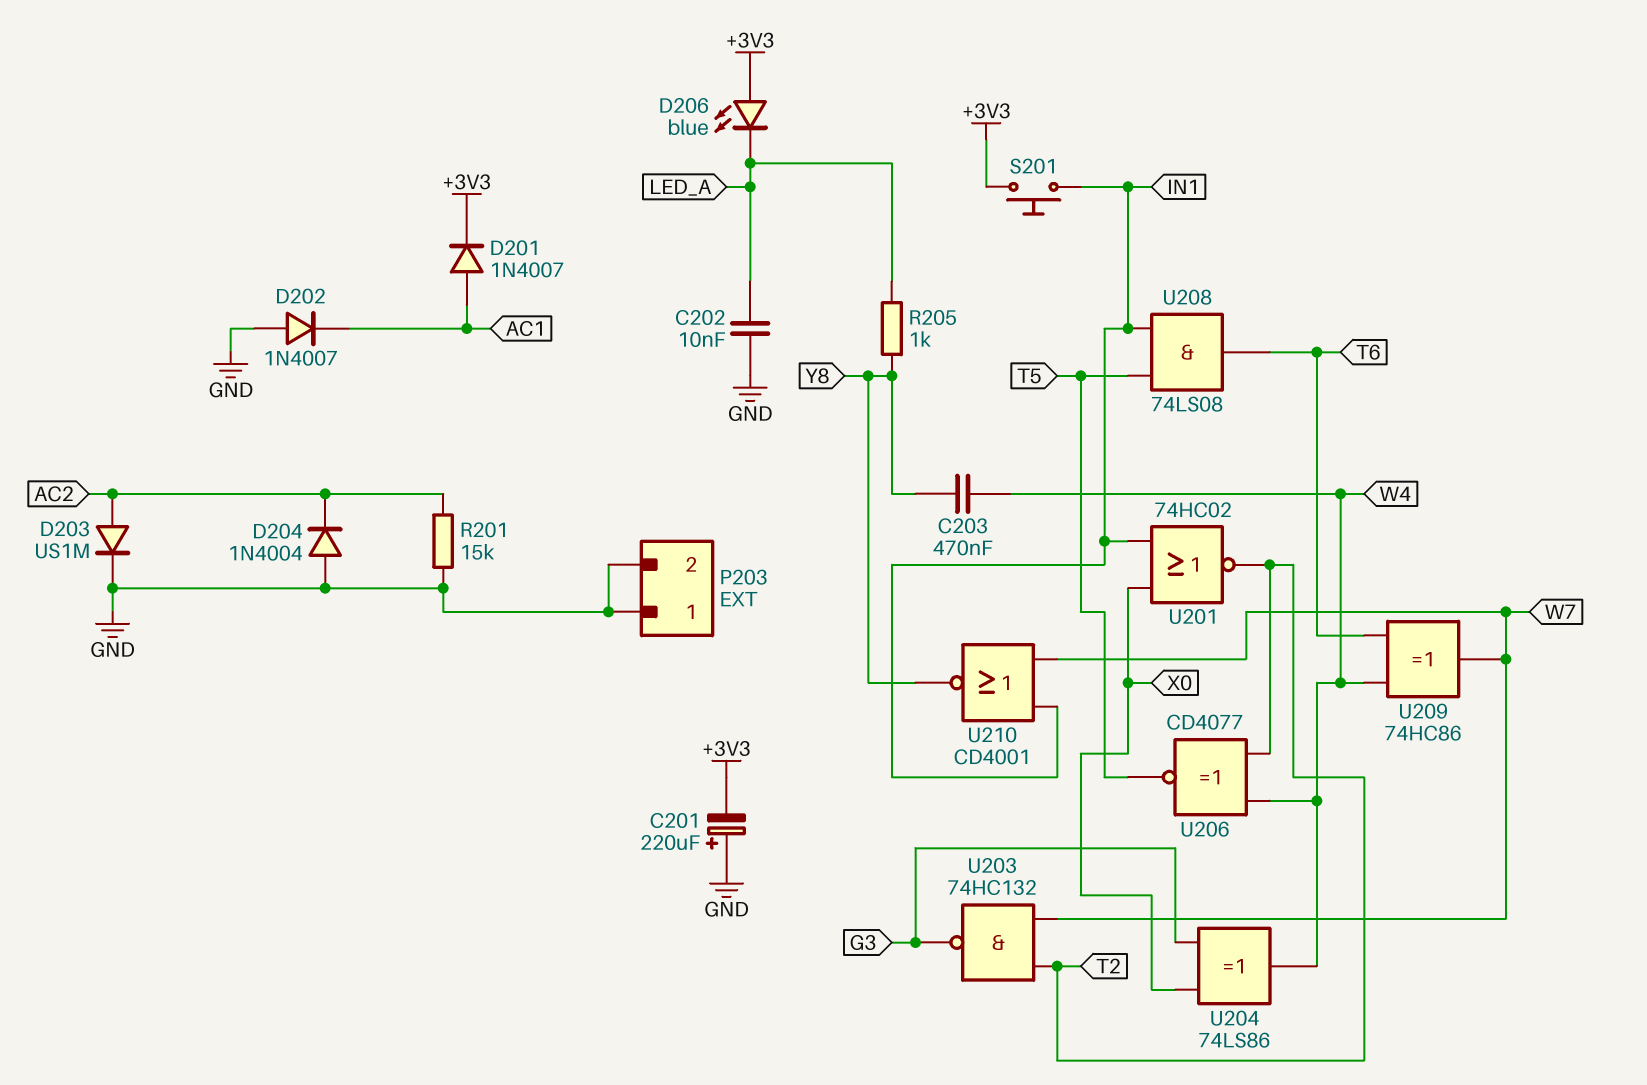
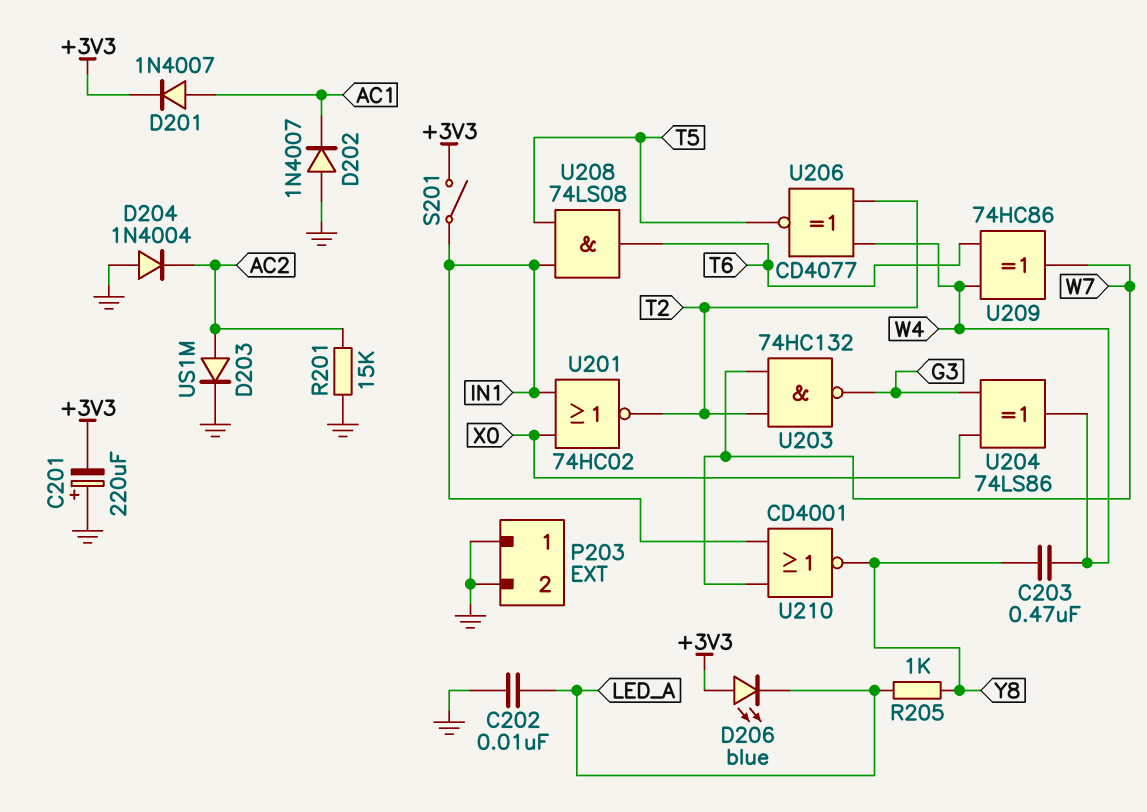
S201: button (+3V3, IN1) -> switch (+3V3, IN1)

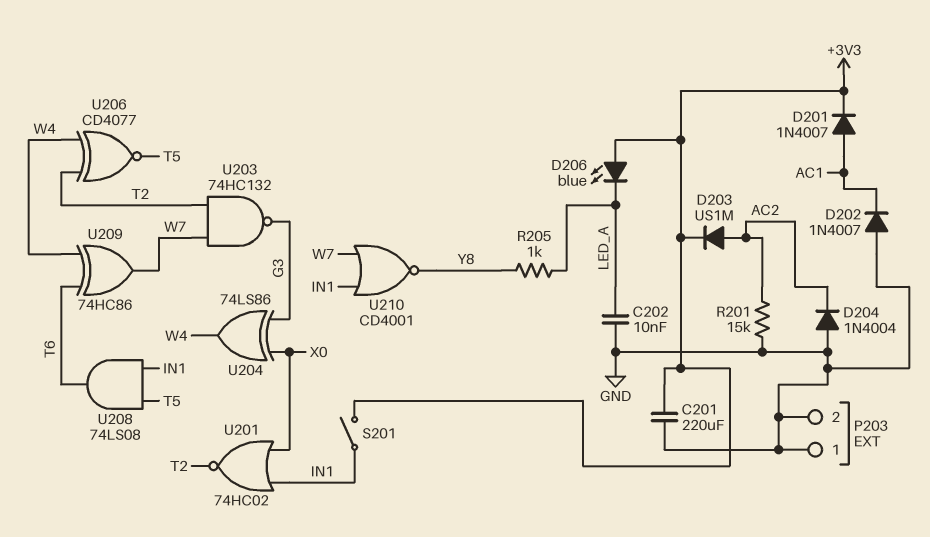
C201: 220uF (plus GND, minus +3V3) -> 220uF (+3V3, GND)
C203: 470nF (W4, Y8) -> none
D203: diode US1M (A AC2, K GND) -> diode US1M (A AC2, K +3V3)

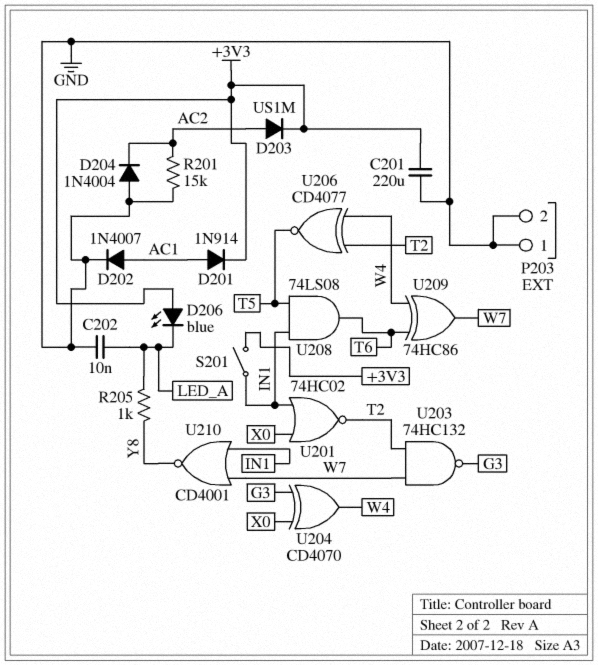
D201: diode 1N4007 (A AC1, K +3V3) -> diode 1N914 (A AC1, K +3V3)
D202: diode 1N4007 (A GND, K AC1) -> diode 1N4007 (A AC1, K GND)
U204: XOR 74LS86 (in G3, in X0, out W4) -> XOR CD4070 (in G3, in X0, out W4)

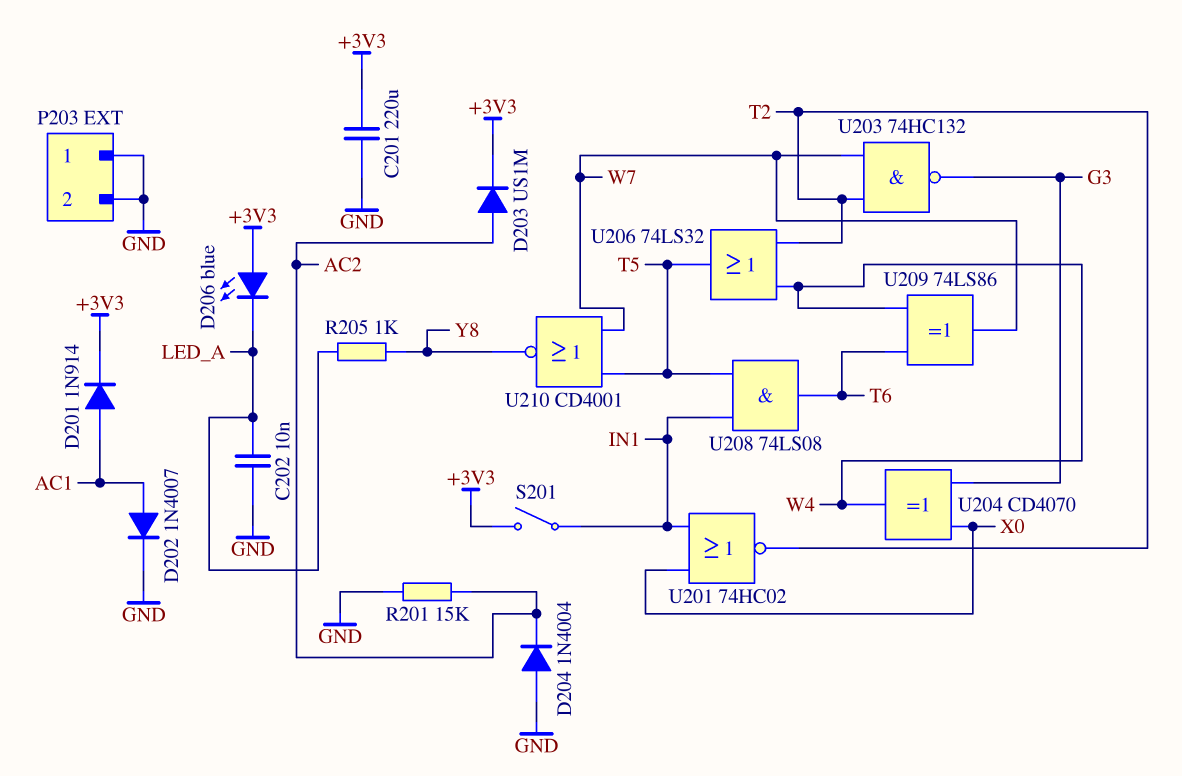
U206: XNOR CD4077 (in T2, in W4, out T5) -> OR 74LS32 (in T2, in W4, out T5)
U209: XOR 74HC86 (in T6, in W4, out W7) -> XOR 74LS86 (in T6, in W4, out W7)
U210: NOR CD4001 (in IN1, in W7, out Y8) -> NOR CD4001 (in T5, in W7, out Y8)

